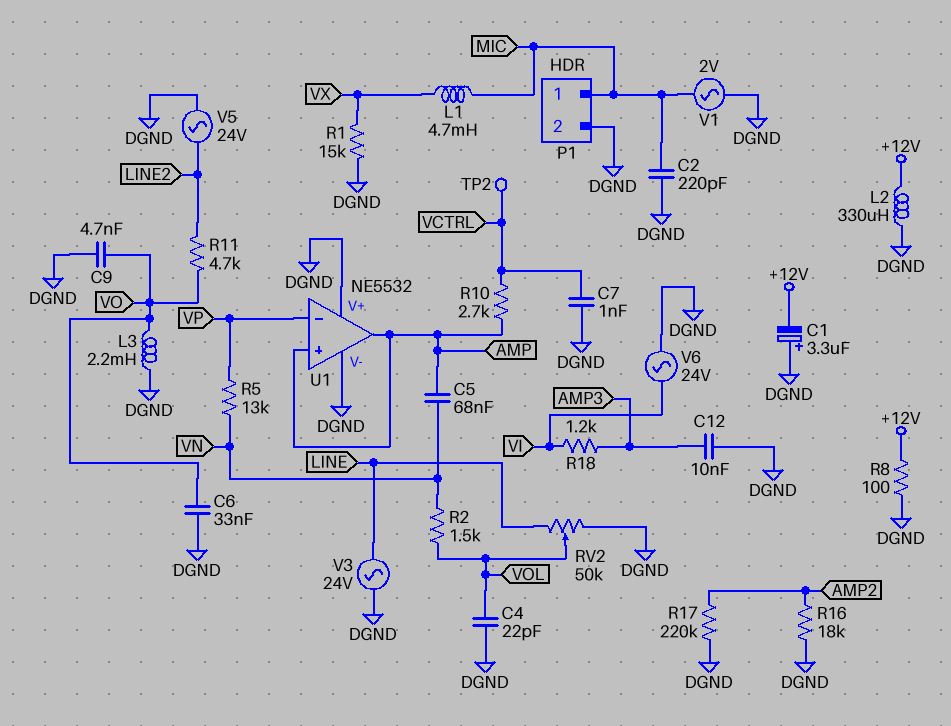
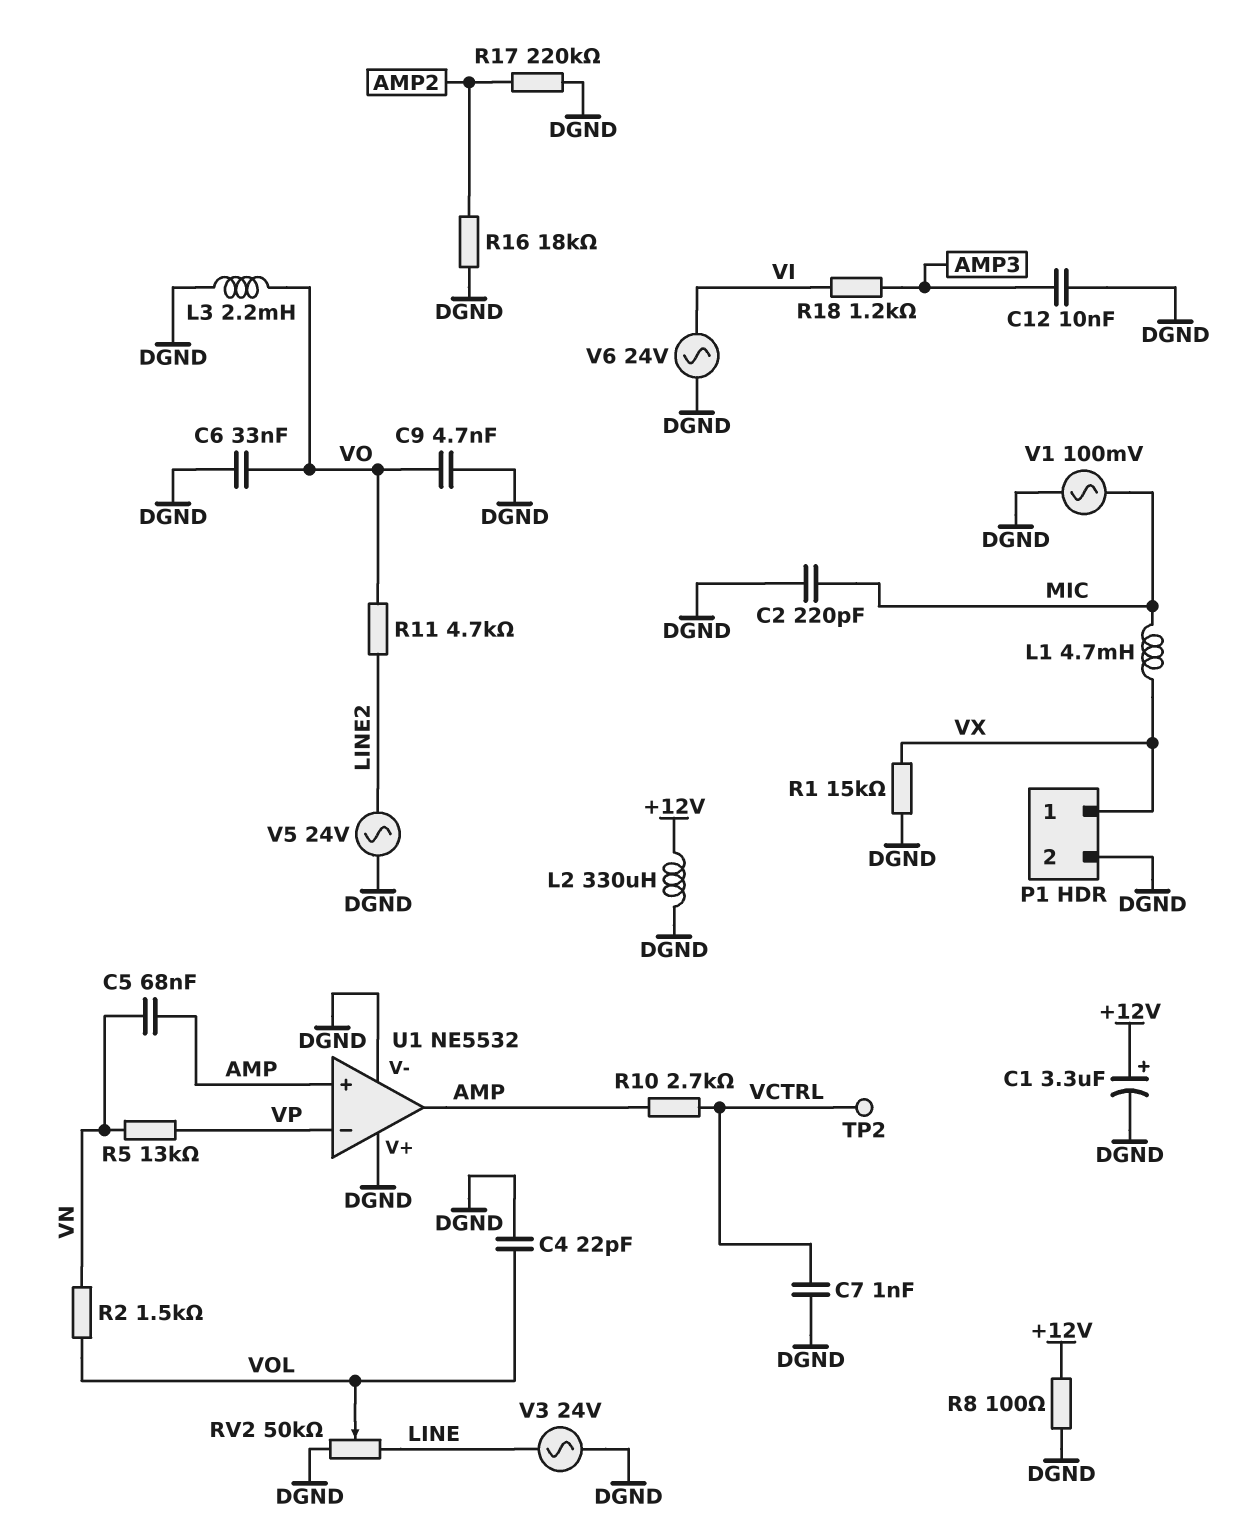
C1: 3.3uF (plus DGND, minus +12V) -> 3.3uF (plus +12V, minus DGND)
P1 pin 1: MIC -> VX
V1: AC 2V (DGND, MIC) -> AC 100mV (DGND, MIC)

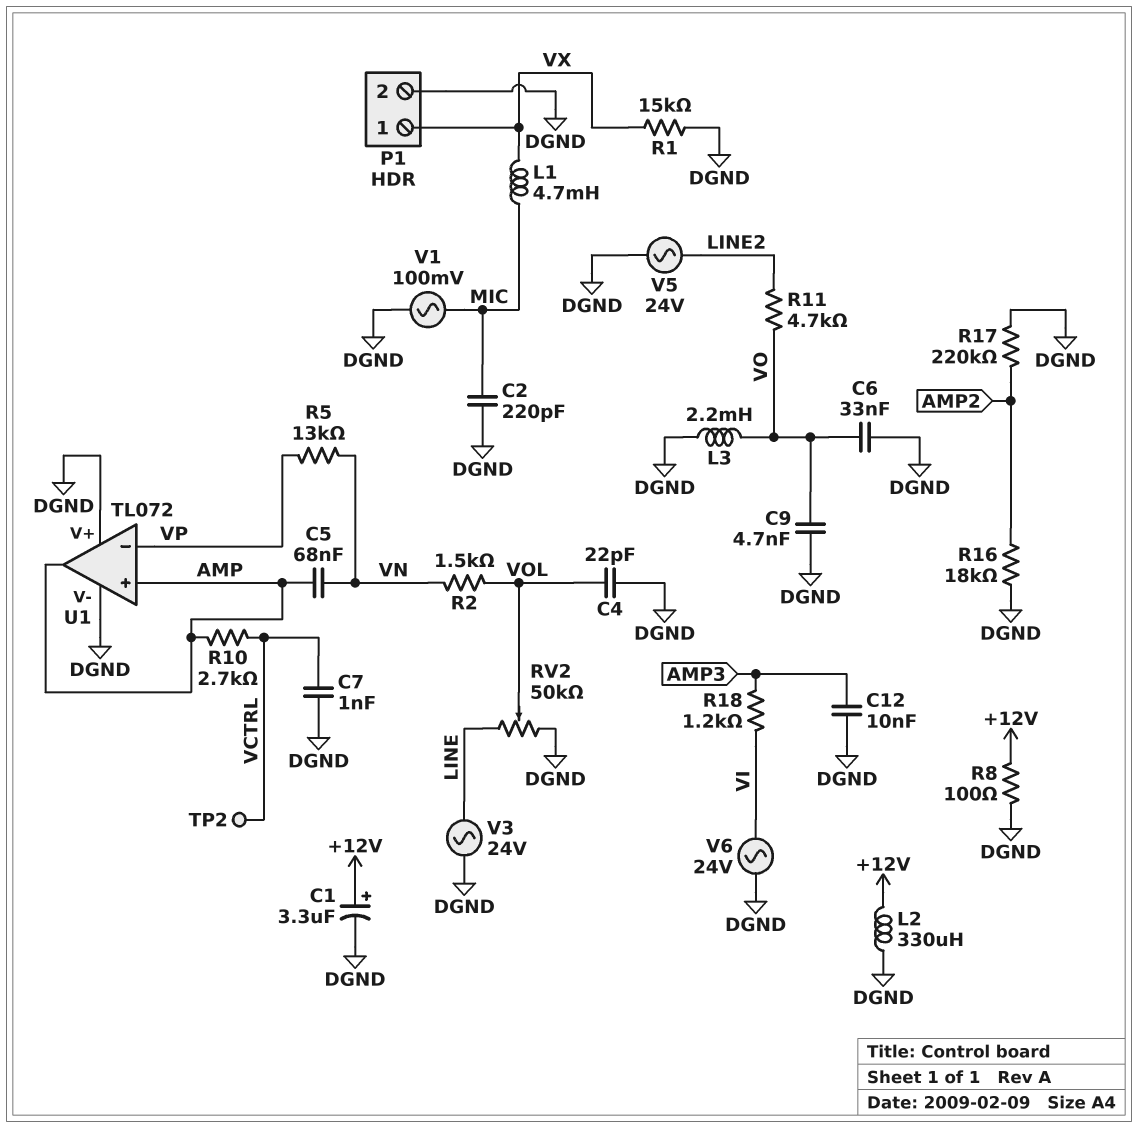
U1: NE5532 -> TL072

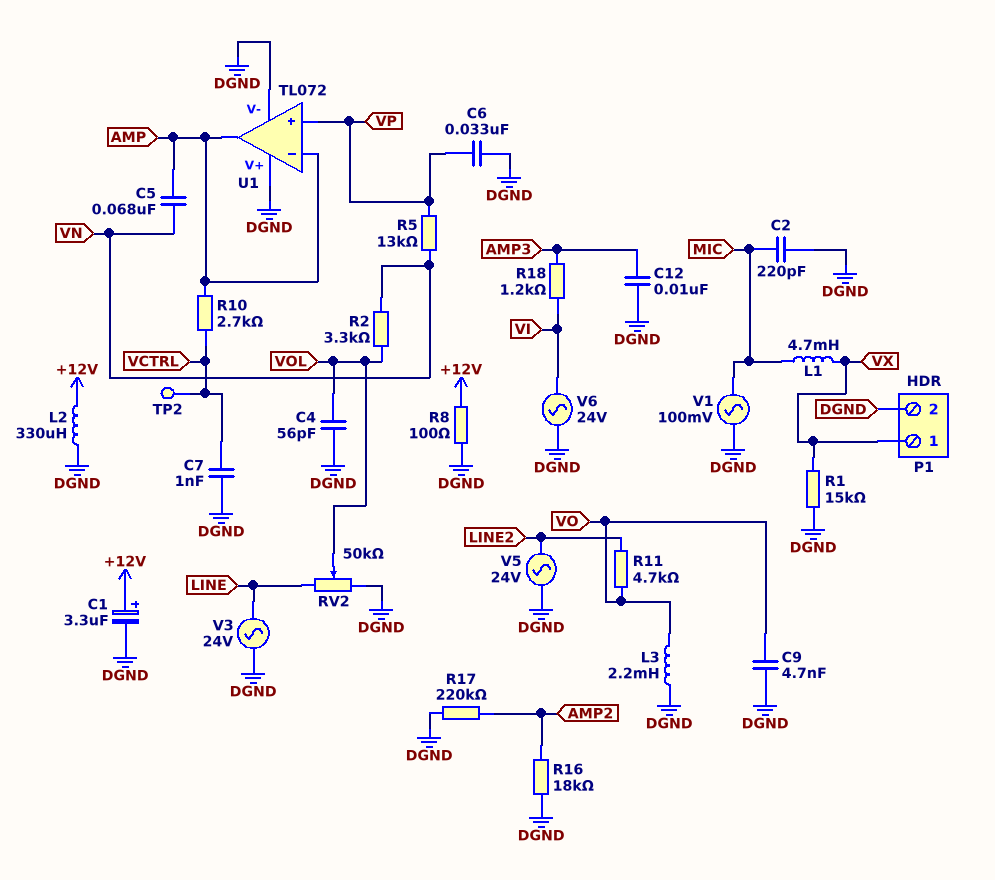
C4: 22pF (DGND, VOL) -> 56pF (DGND, VOL)
C6: 33nF (DGND, VO) -> 33nF (DGND, VP)
R2: 1.5k (VN, VOL) -> 3.3k (VN, VOL)
U1 pin in+: AMP -> VP
U1 pin in-: VP -> AMP

